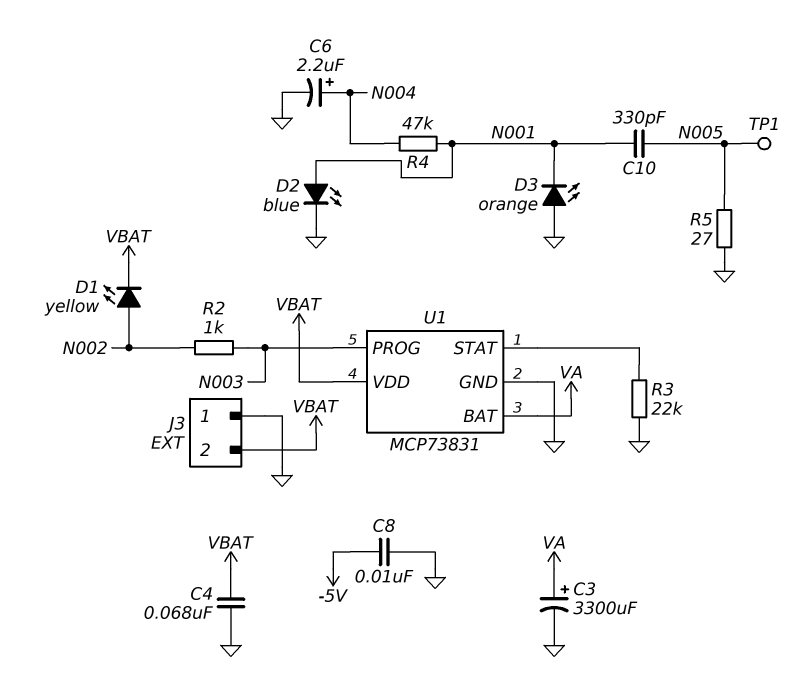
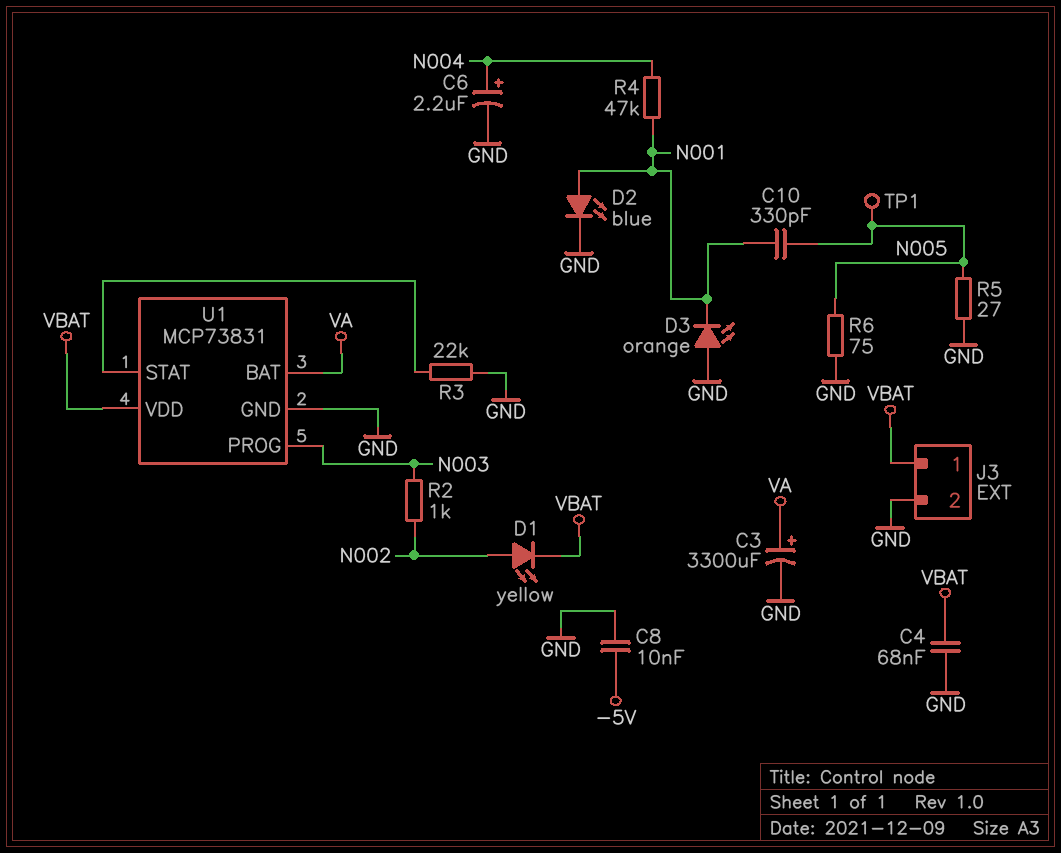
J3 pin 1: GND -> VBAT
J3 pin 2: VBAT -> GND
R6: none -> 75 (GND, N005)

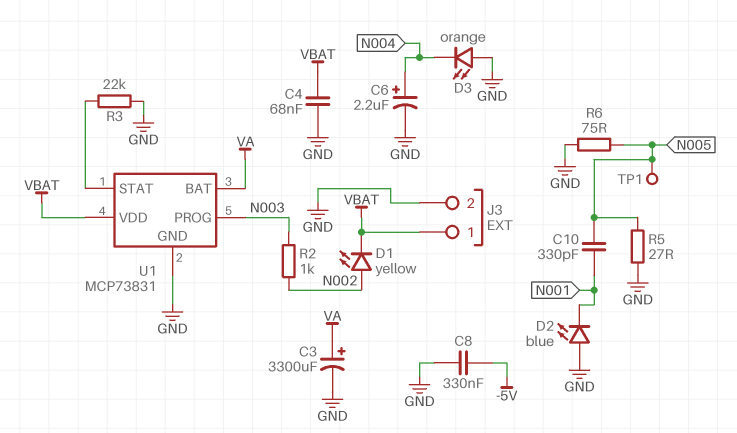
C8: 10nF (-5V, GND) -> 330nF (-5V, GND)
D2: LED blue (A N001, K GND) -> LED blue (A GND, K N001)
D3: LED orange (A GND, K N001) -> LED orange (A GND, K N004)
R4: 47k (N001, N004) -> none

